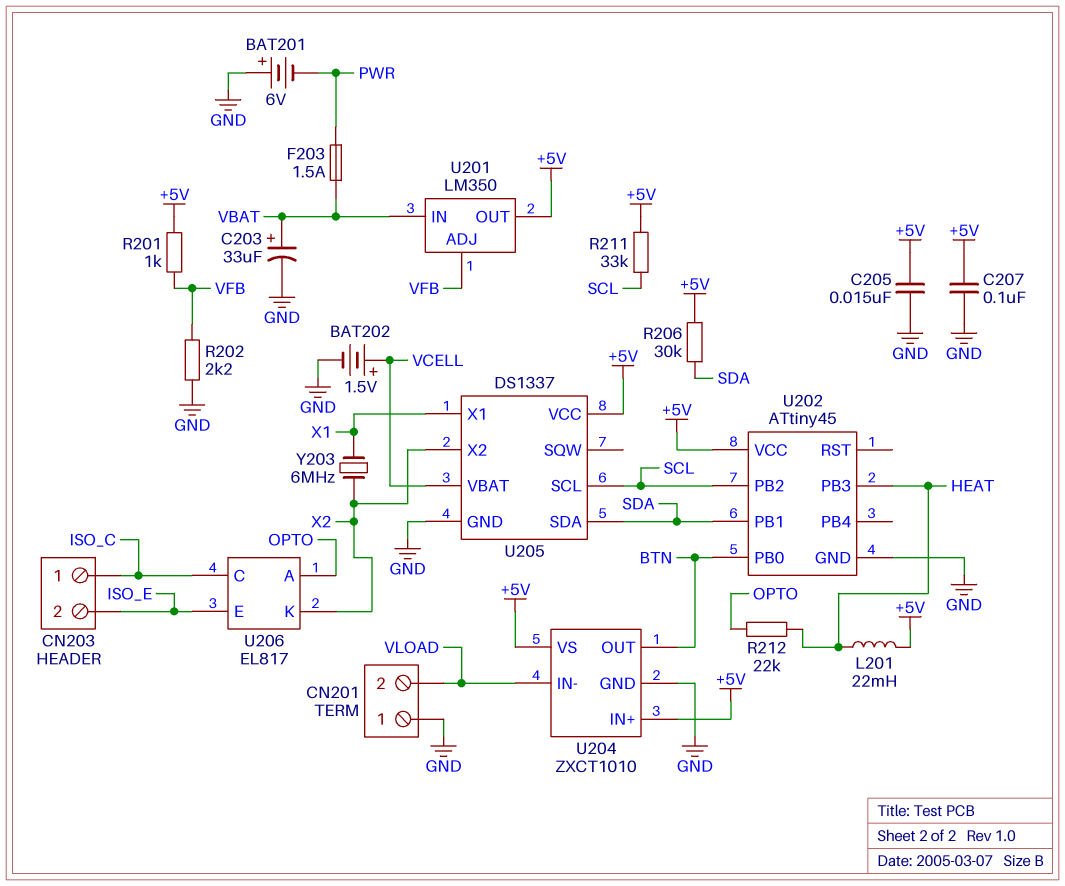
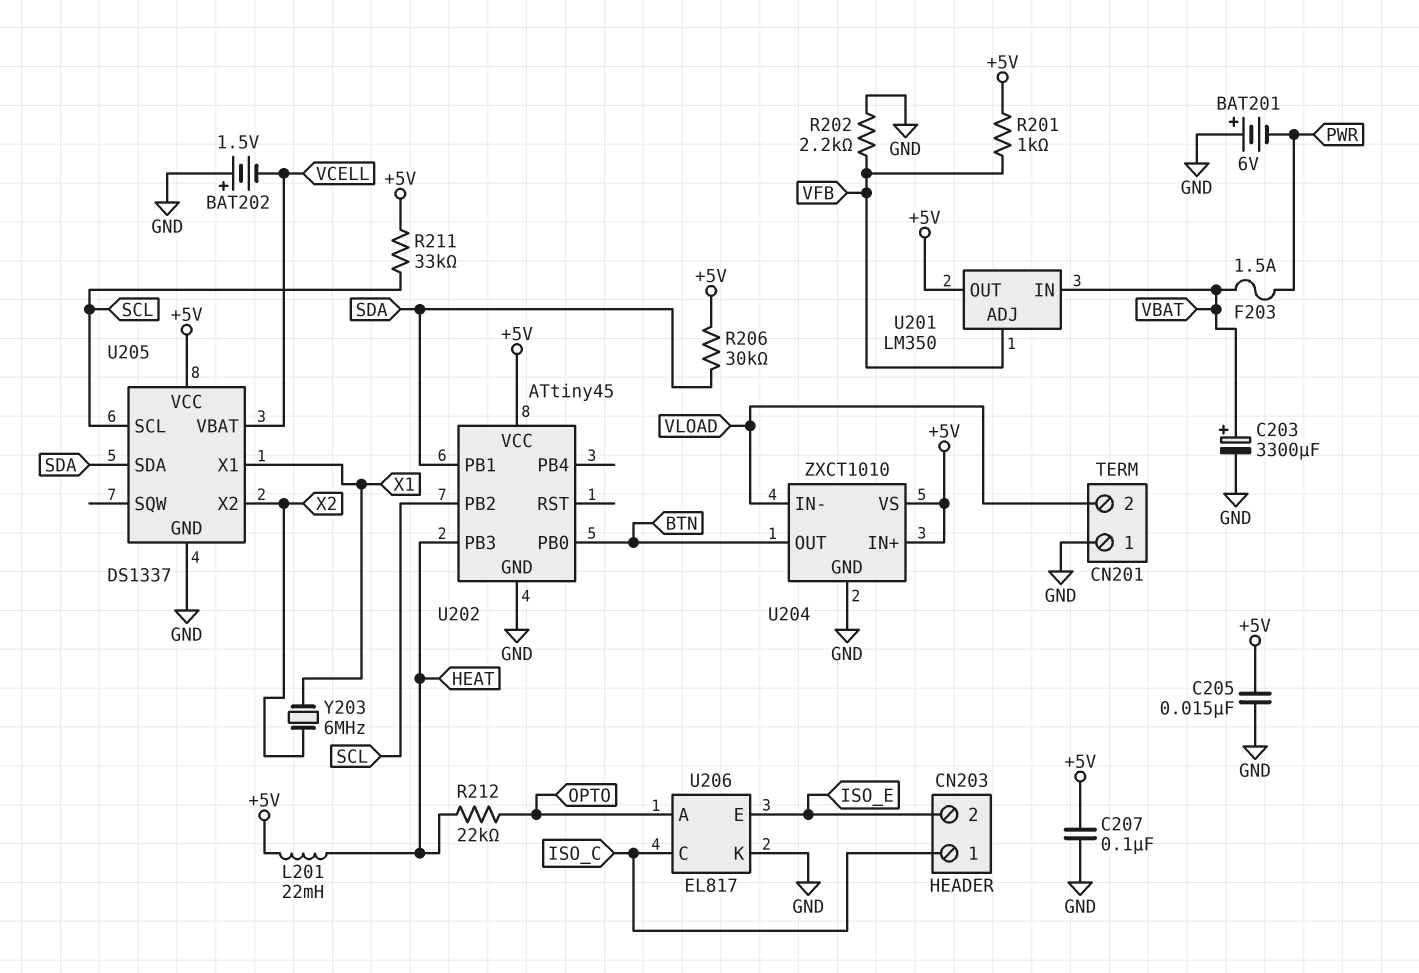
BAT202: 1.5V (plus VCELL, minus GND) -> 1.5V (plus GND, minus VCELL)
C203: 33uF (plus VBAT, minus GND) -> 3300uF (plus VBAT, minus GND)
U206 pin K: X2 -> GND

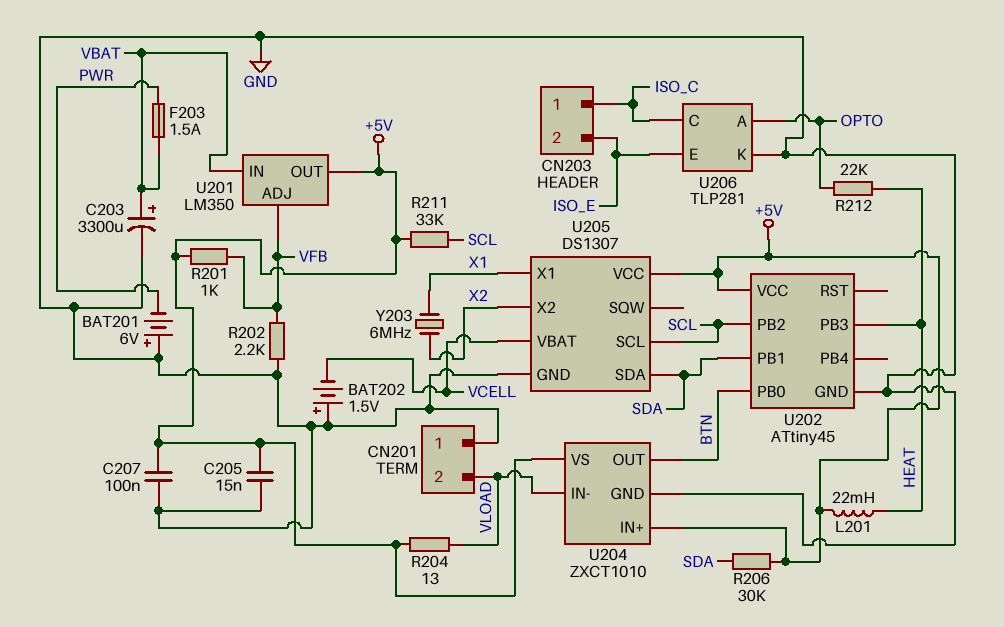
R204: none -> 13 (+5V, VLOAD)
U205: DS1337 -> DS1307
U206: EL817 -> TLP281

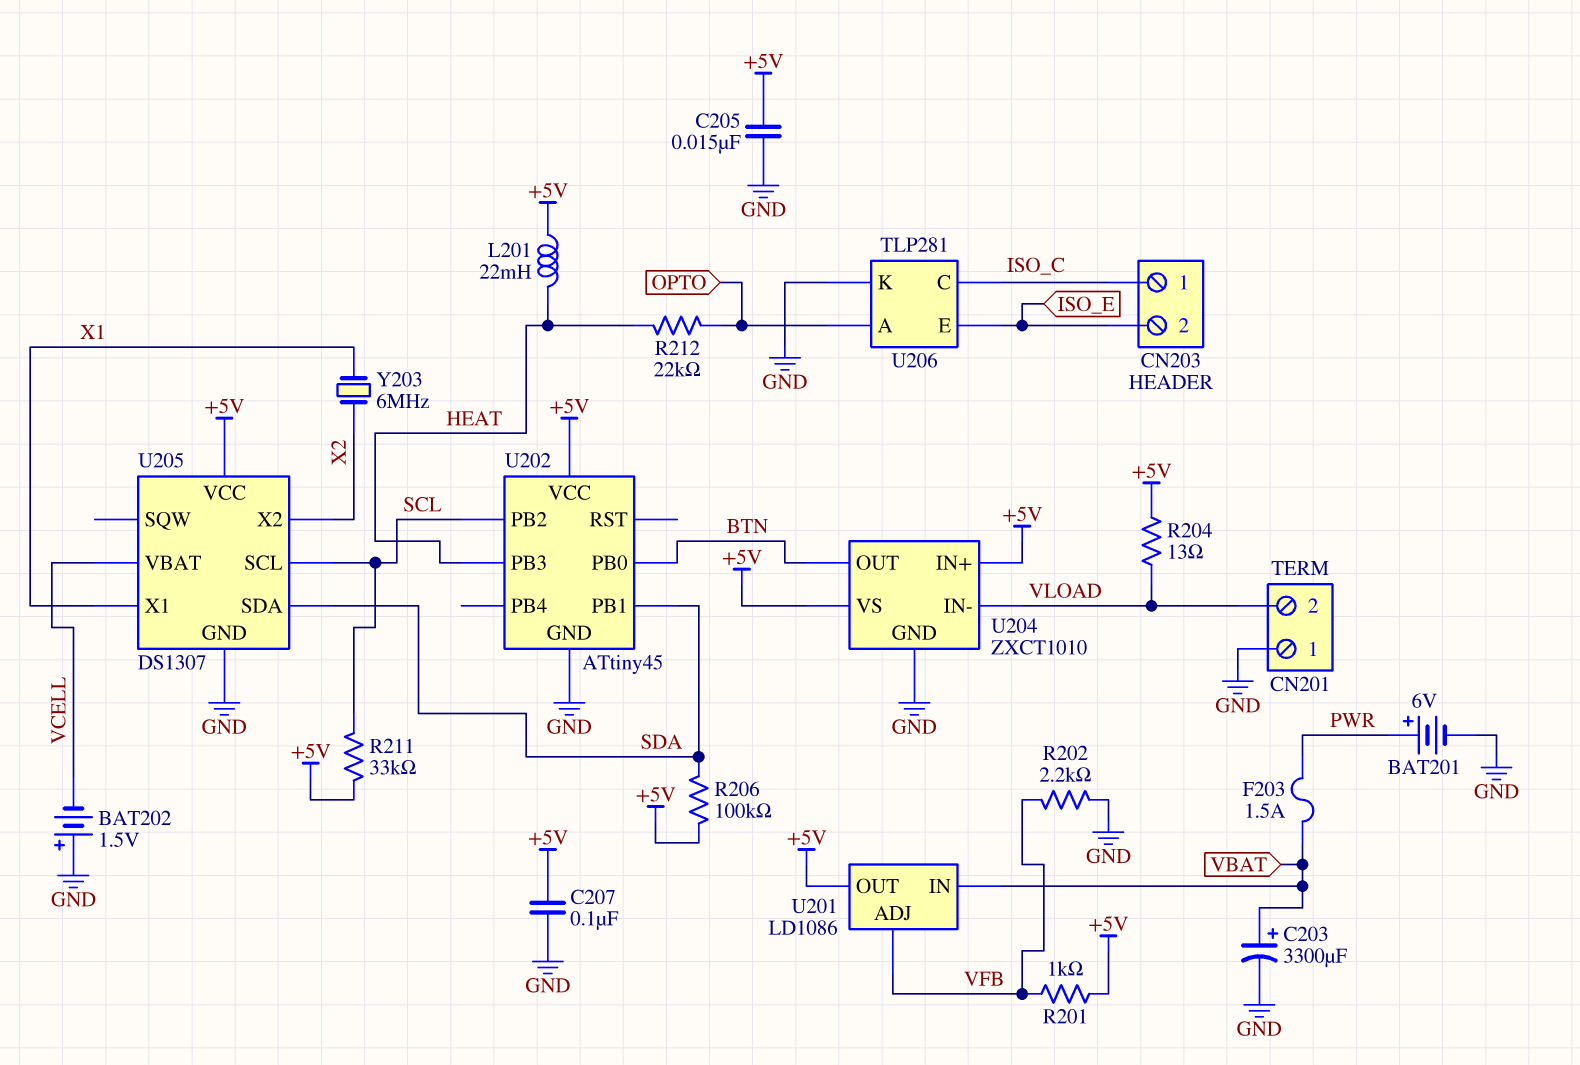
BAT201: 6V (plus GND, minus PWR) -> 6V (plus PWR, minus GND)
R206: 30k (+5V, SDA) -> 100k (+5V, SDA)
U201: LM350 -> LD1086

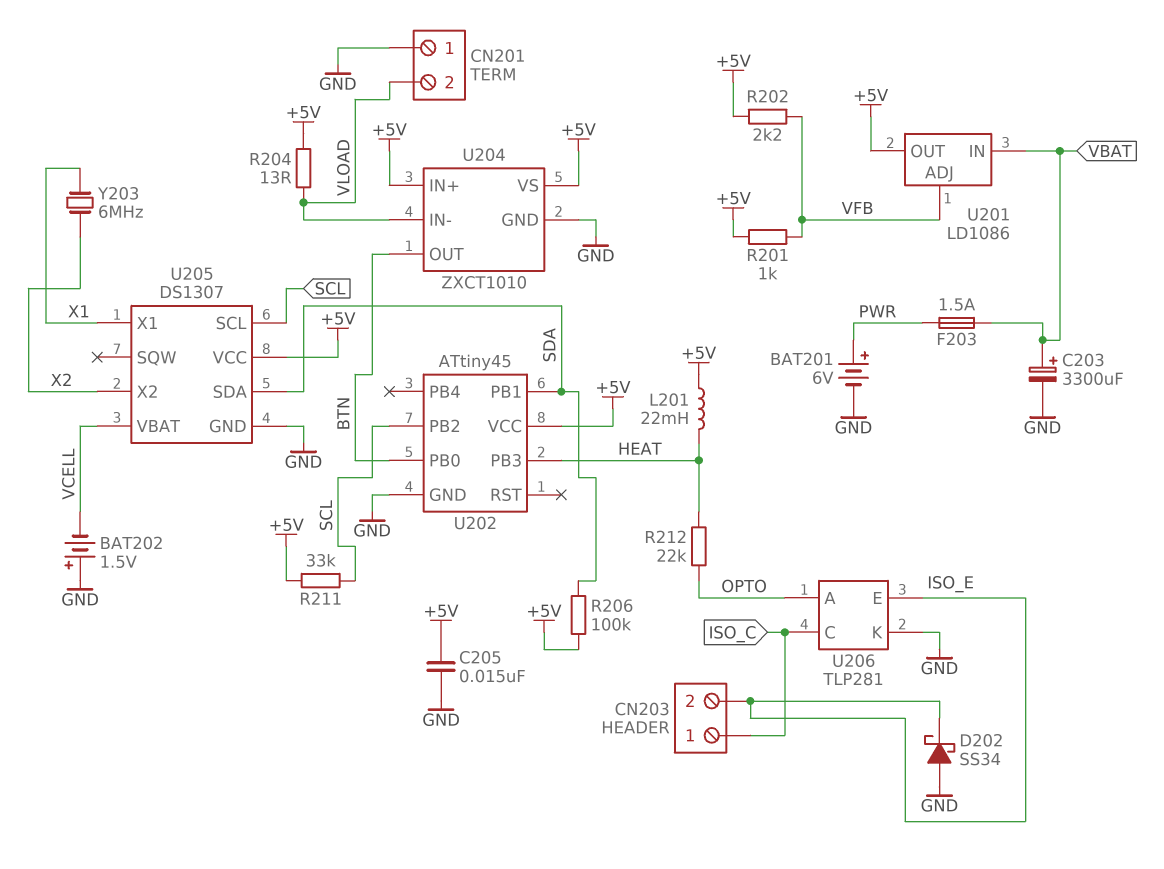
C207: 100nF (+5V, GND) -> none
D202: none -> schottky SS34 (A GND, K ISO_E)
R202: 2.2k (GND, VFB) -> 2.2k (+5V, VFB)

